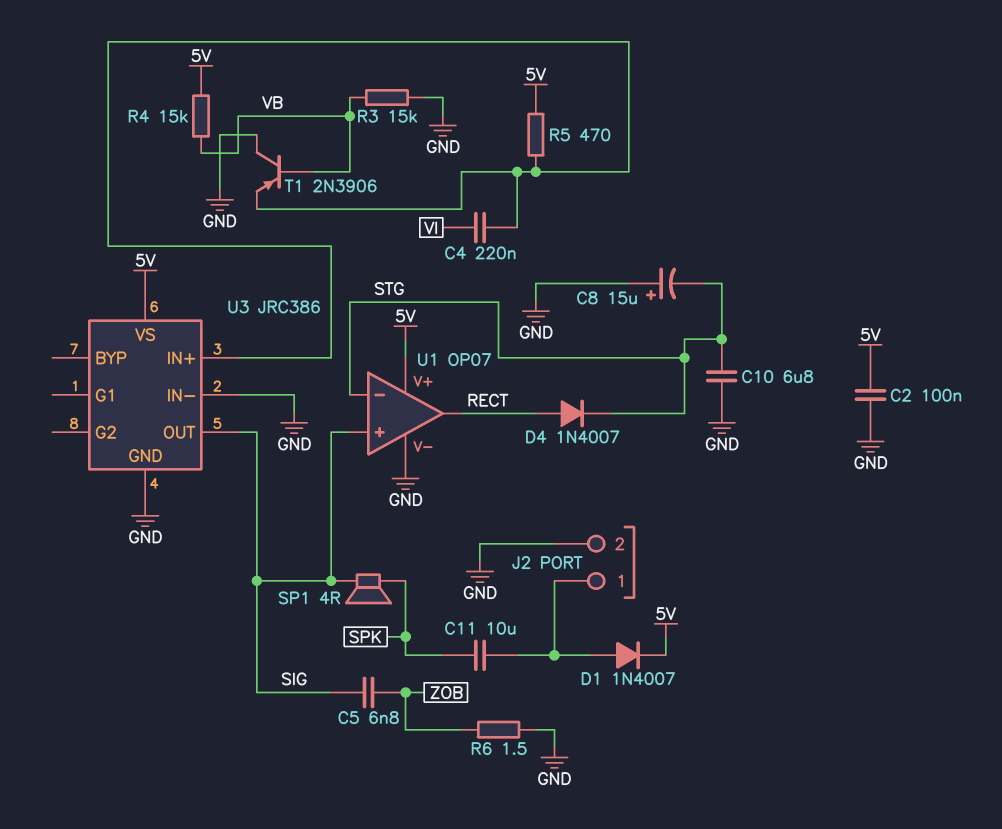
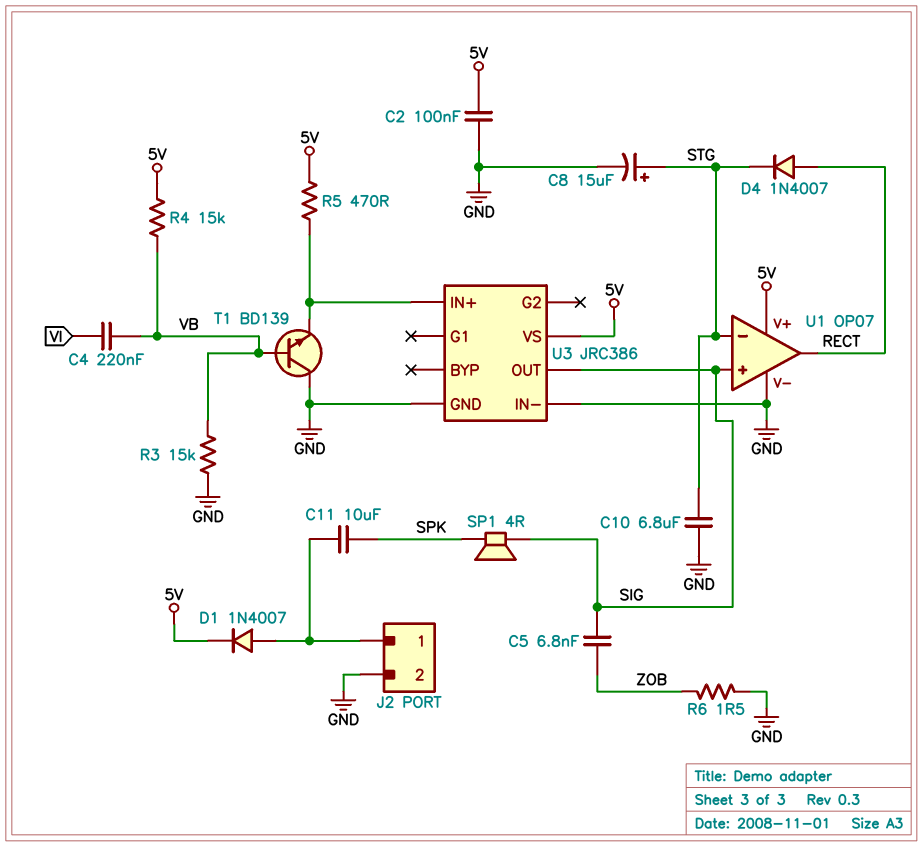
C4: 220nF (U3/IN+, VI) -> 220nF (VB, VI)
C8: 15uF (plus GND, minus STG) -> 15uF (plus STG, minus GND)
T1: PNP 2N3906 (B VB, C GND, E U3/IN+) -> NPN BD139 (B VB, C GND, E U3/IN+)

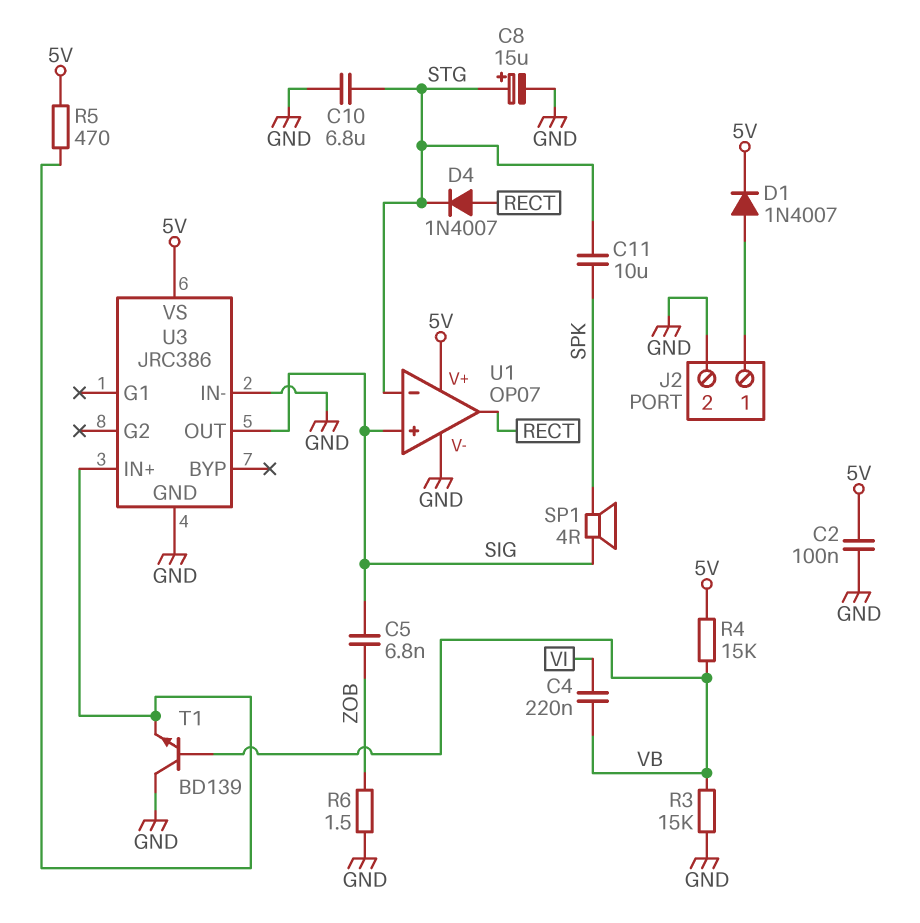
C11: 10uF (J2/1, SPK) -> 10uF (SPK, STG)

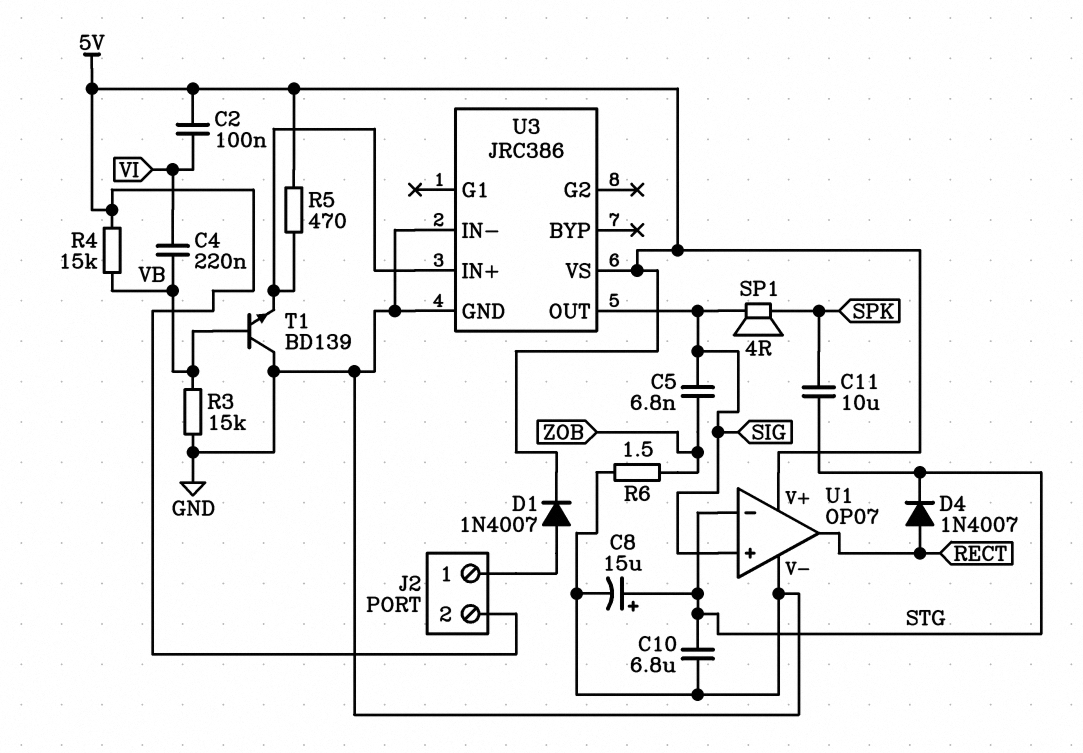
C2: 100nF (5V, GND) -> 100nF (5V, VI)
J2 pin 2: GND -> 5V

